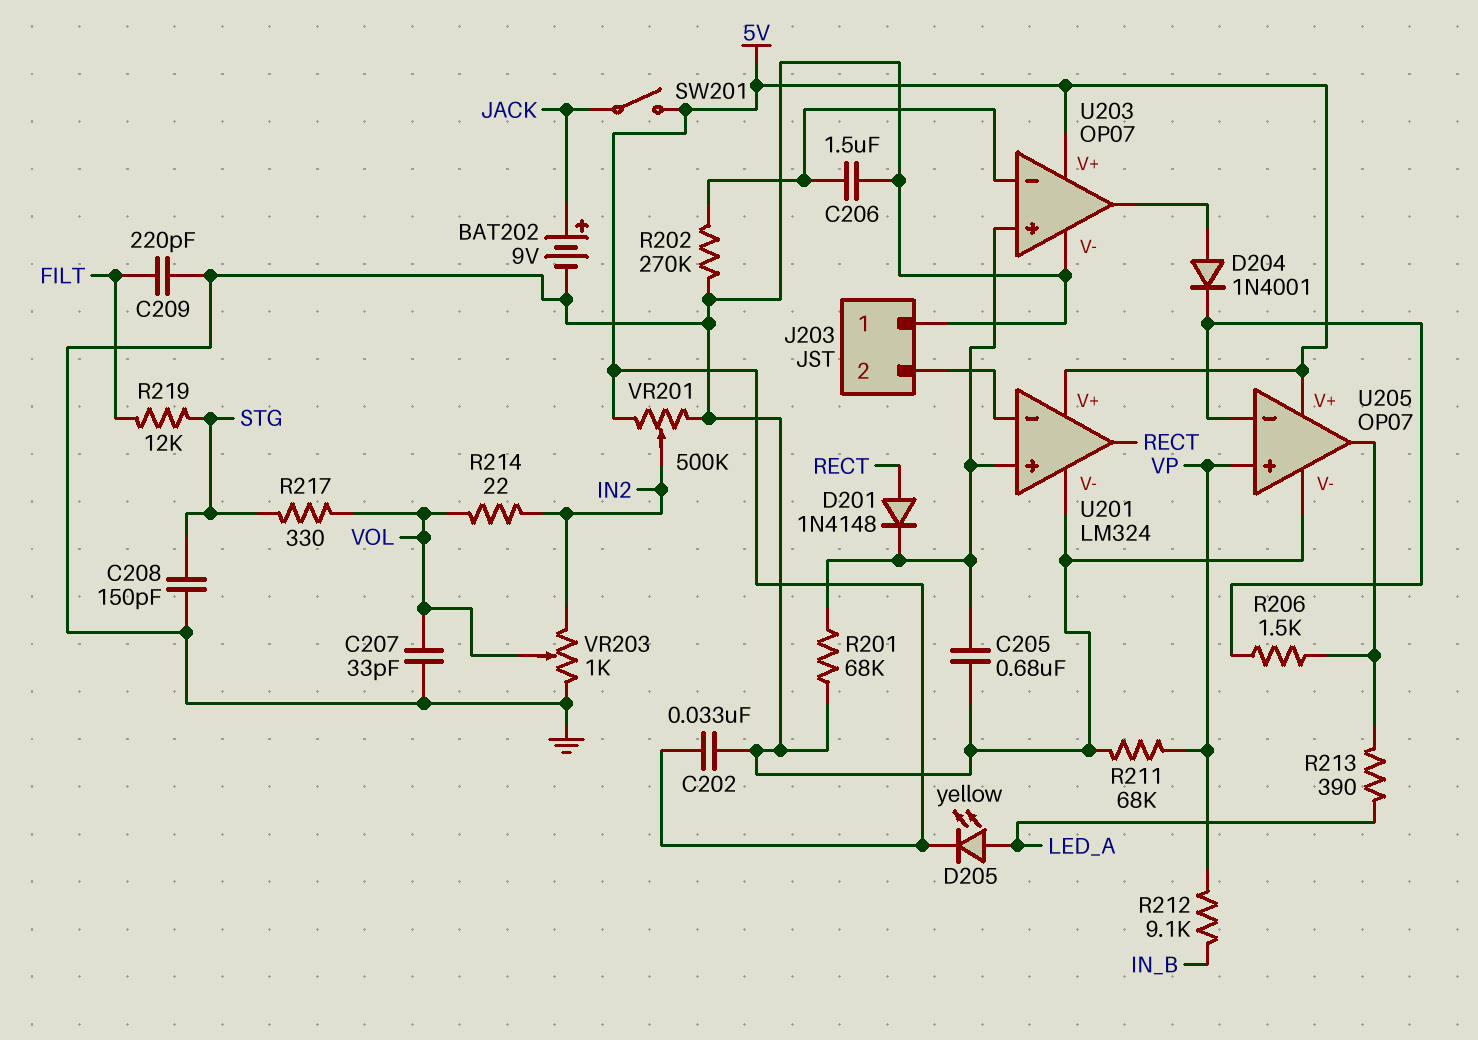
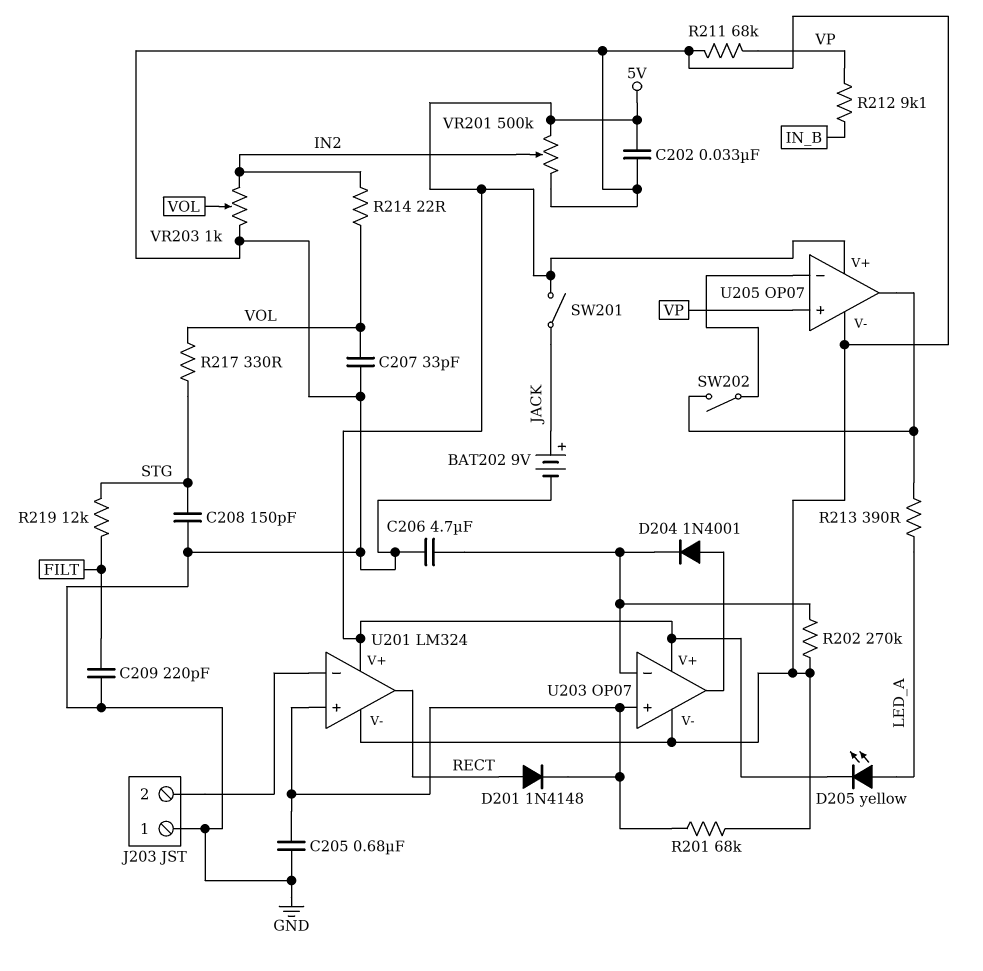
C206: 1.5uF (GND, U203/in-) -> 4.7uF (GND, U203/in-)
D204: diode 1N4001 (A U203/out, K U205/in-) -> diode 1N4001 (A U203/out, K U203/in-)
R206: 1.5k (U205/in-, U205/out) -> none
SW202: none -> switch (U205/in-, U205/out)

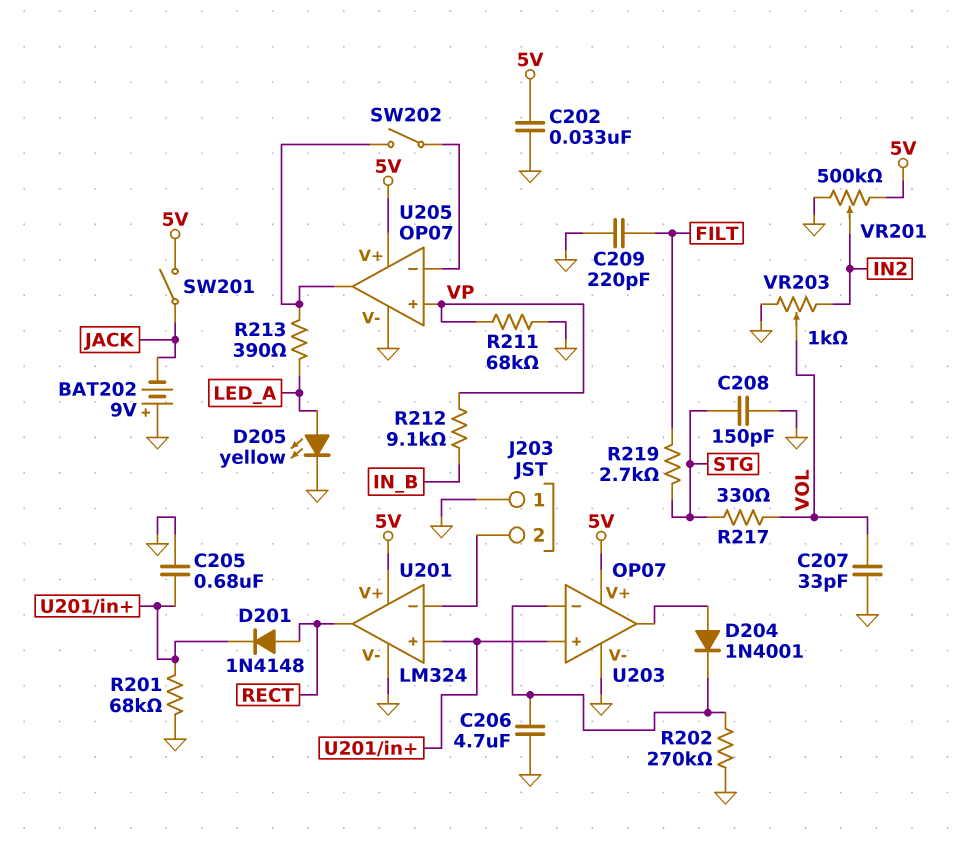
BAT202: 9V (plus JACK, minus GND) -> 9V (plus GND, minus JACK)
D205: LED yellow (A LED_A, K 5V) -> LED yellow (A LED_A, K GND)
R214: 22 (IN2, VOL) -> none
R219: 12k (FILT, STG) -> 2.7k (FILT, STG)

